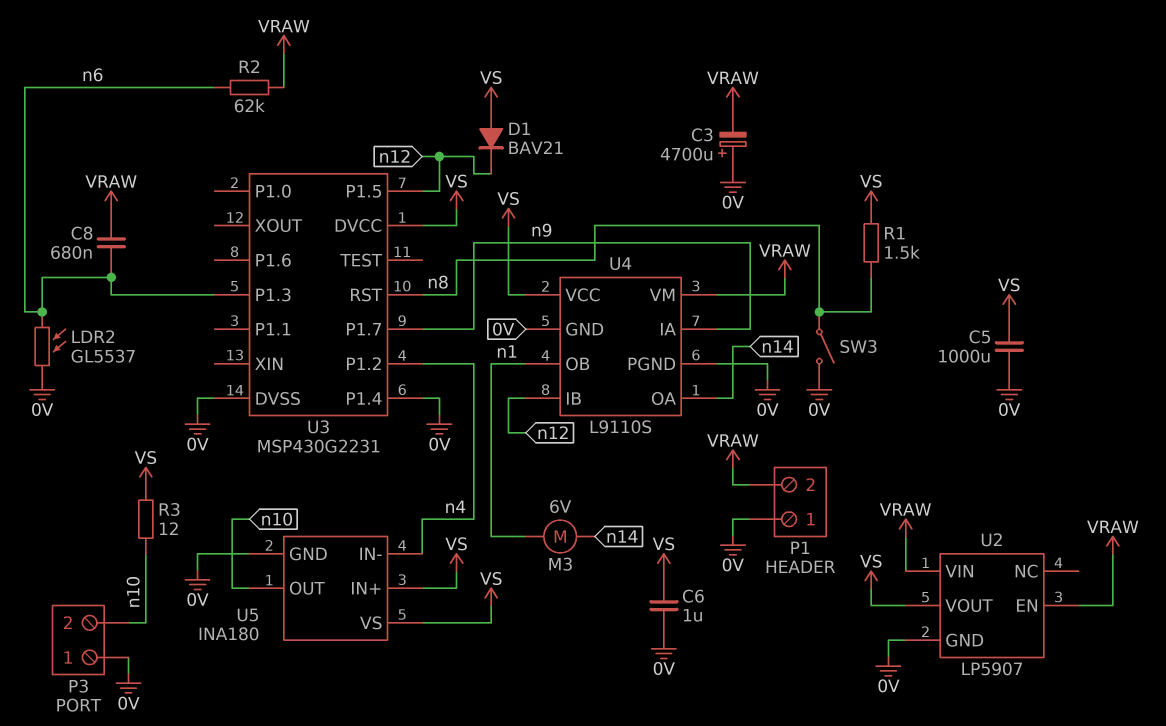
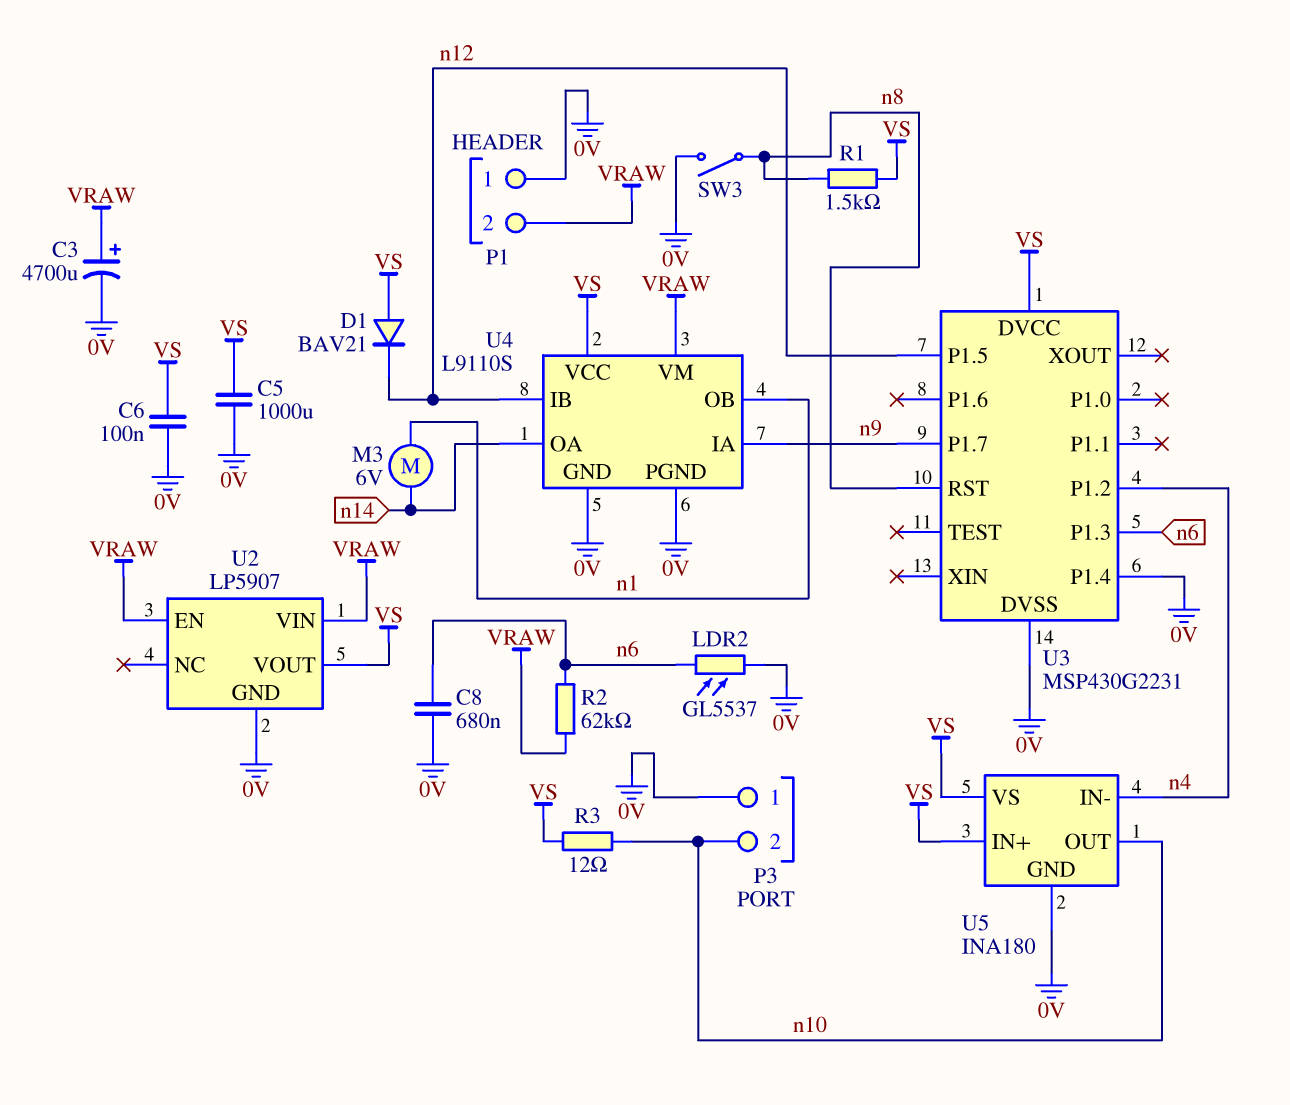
C3: 4700uF (plus 0V, minus VRAW) -> 4700uF (plus VRAW, minus 0V)
C6: 1uF (0V, VS) -> 100nF (0V, VS)
C8: 680nF (VRAW, n6) -> 680nF (0V, n6)

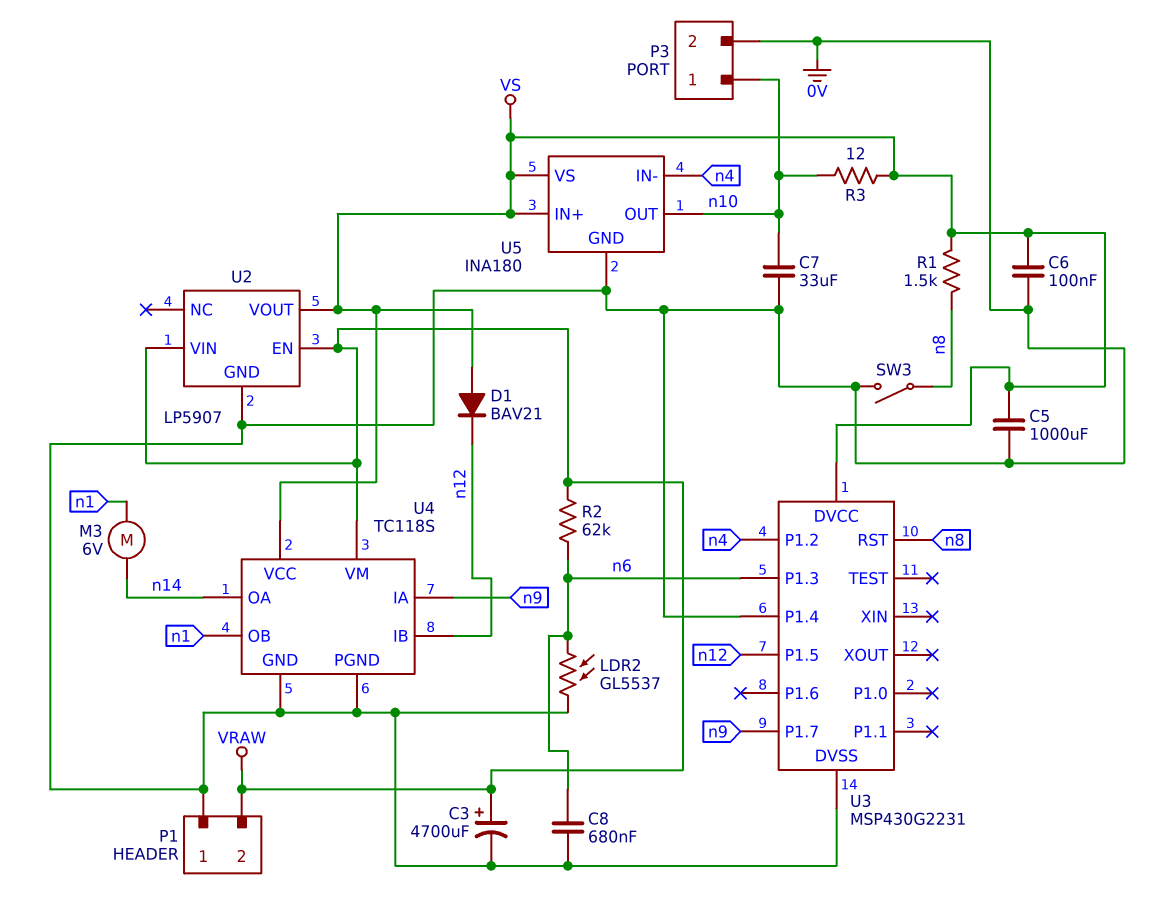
C7: none -> 33uF (0V, n10)
P3 pin 1: 0V -> n10
P3 pin 2: n10 -> 0V
U4: L9110S -> TC118S

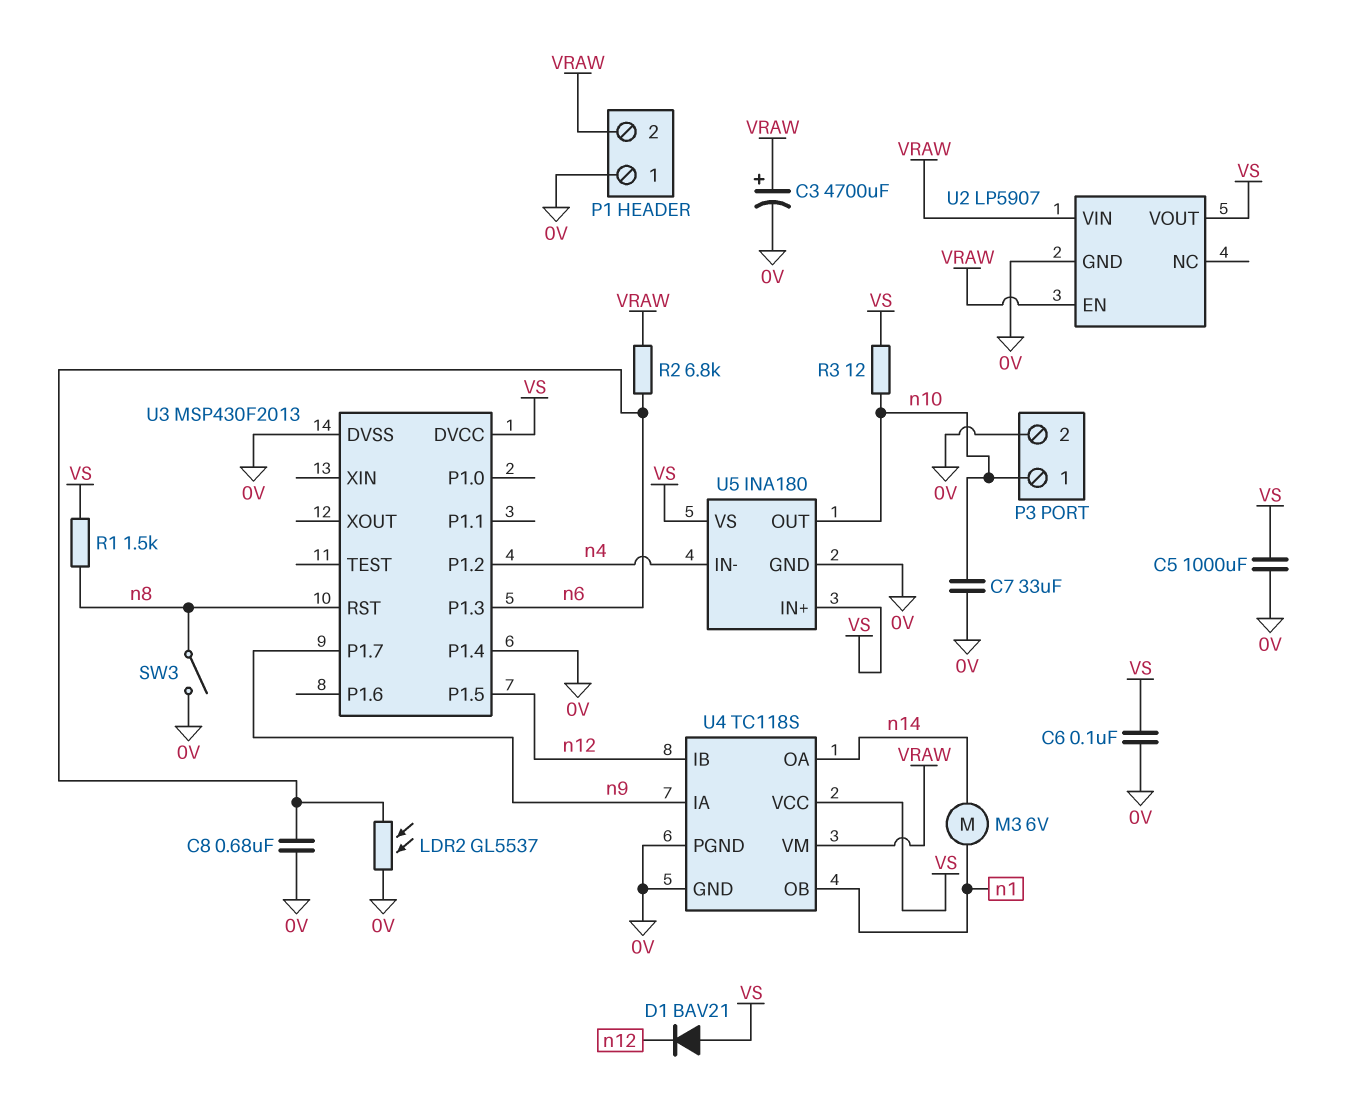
R2: 62k (VRAW, n6) -> 6.8k (VRAW, n6)
U3: MSP430G2231 -> MSP430F2013

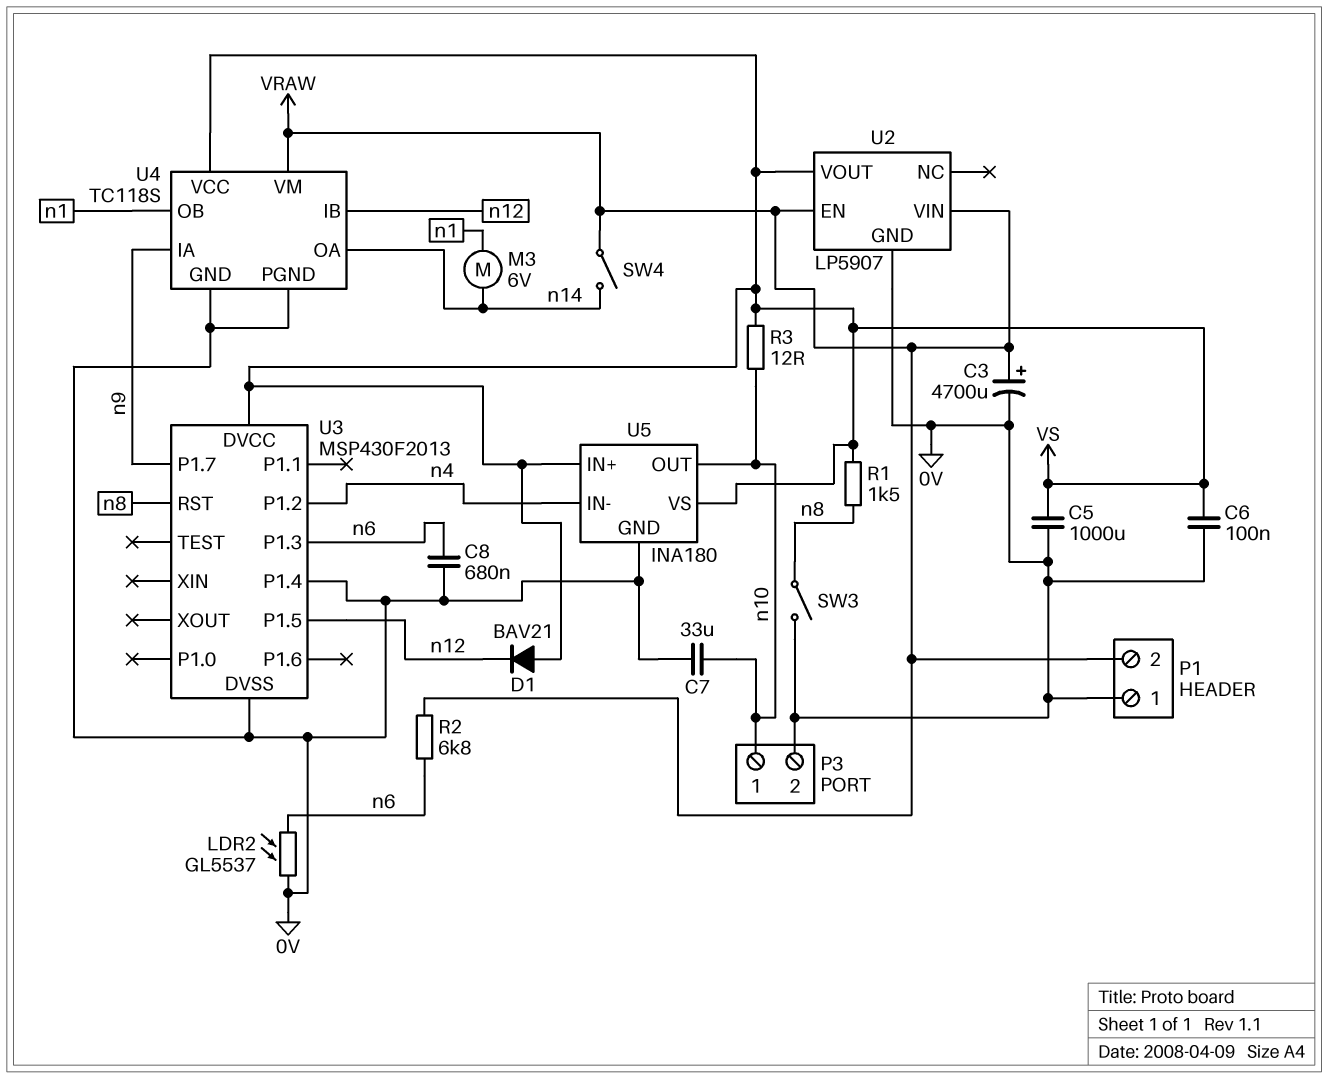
SW4: none -> switch (VRAW, n14)

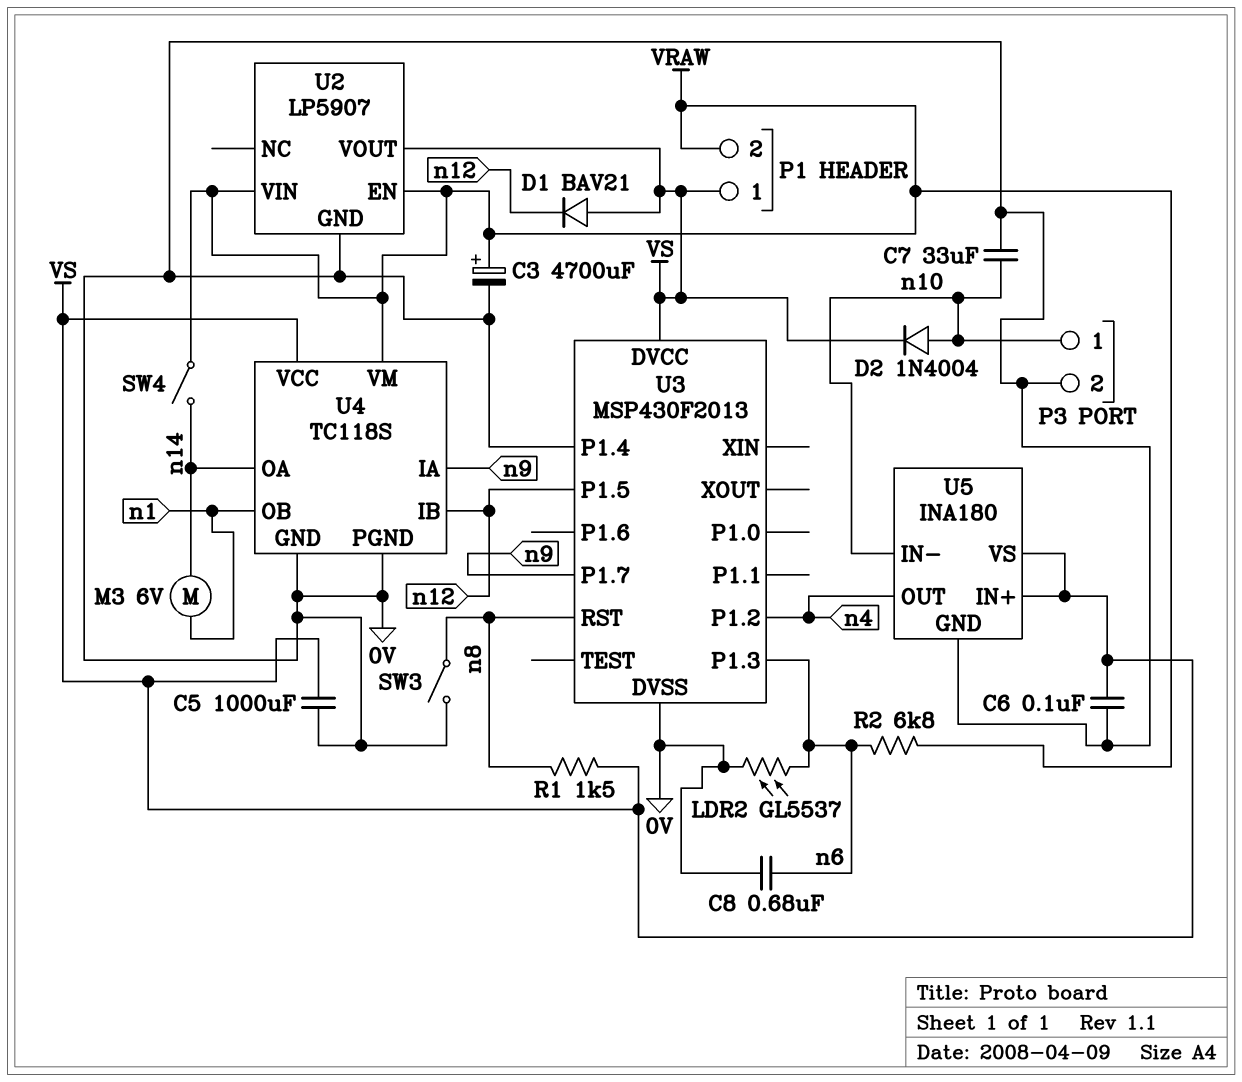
D2: none -> diode 1N4004 (A n10, K VS)
P1 pin 1: 0V -> VS
R3: 12 (VS, n10) -> none
U5 pin IN-: n4 -> n10
U5 pin OUT: n10 -> n4

